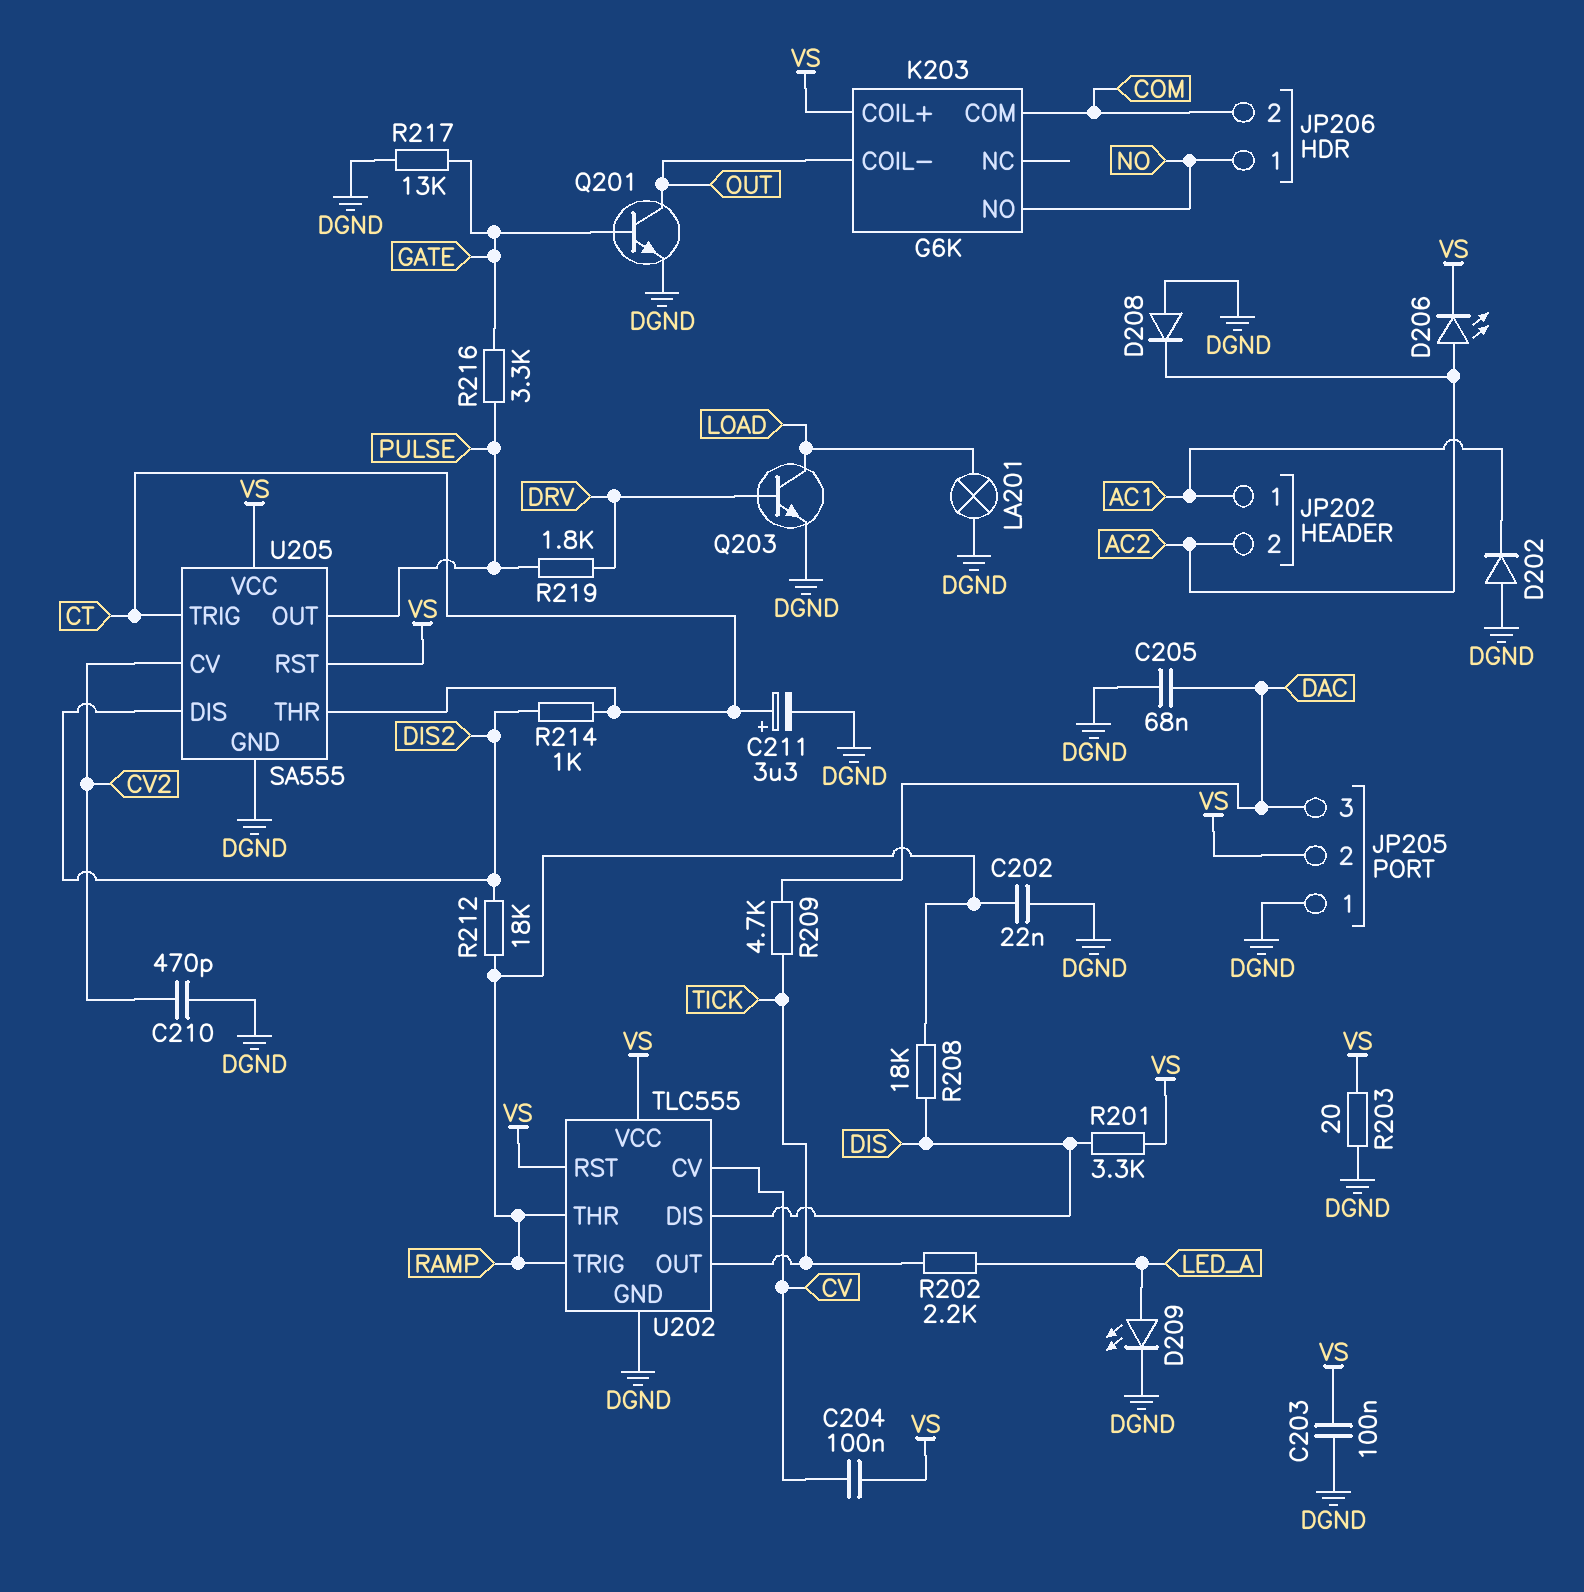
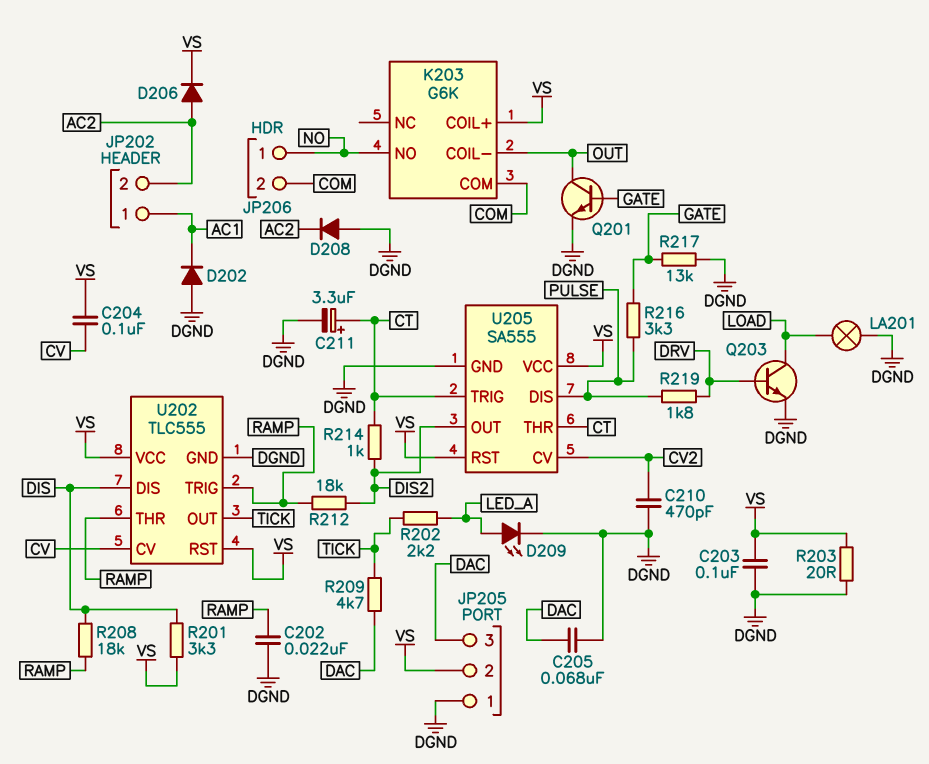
D206: LED (A AC2, K VS) -> diode (A AC2, K VS)
U205 pin DIS: DIS2 -> PULSE
U205 pin OUT: PULSE -> DIS2

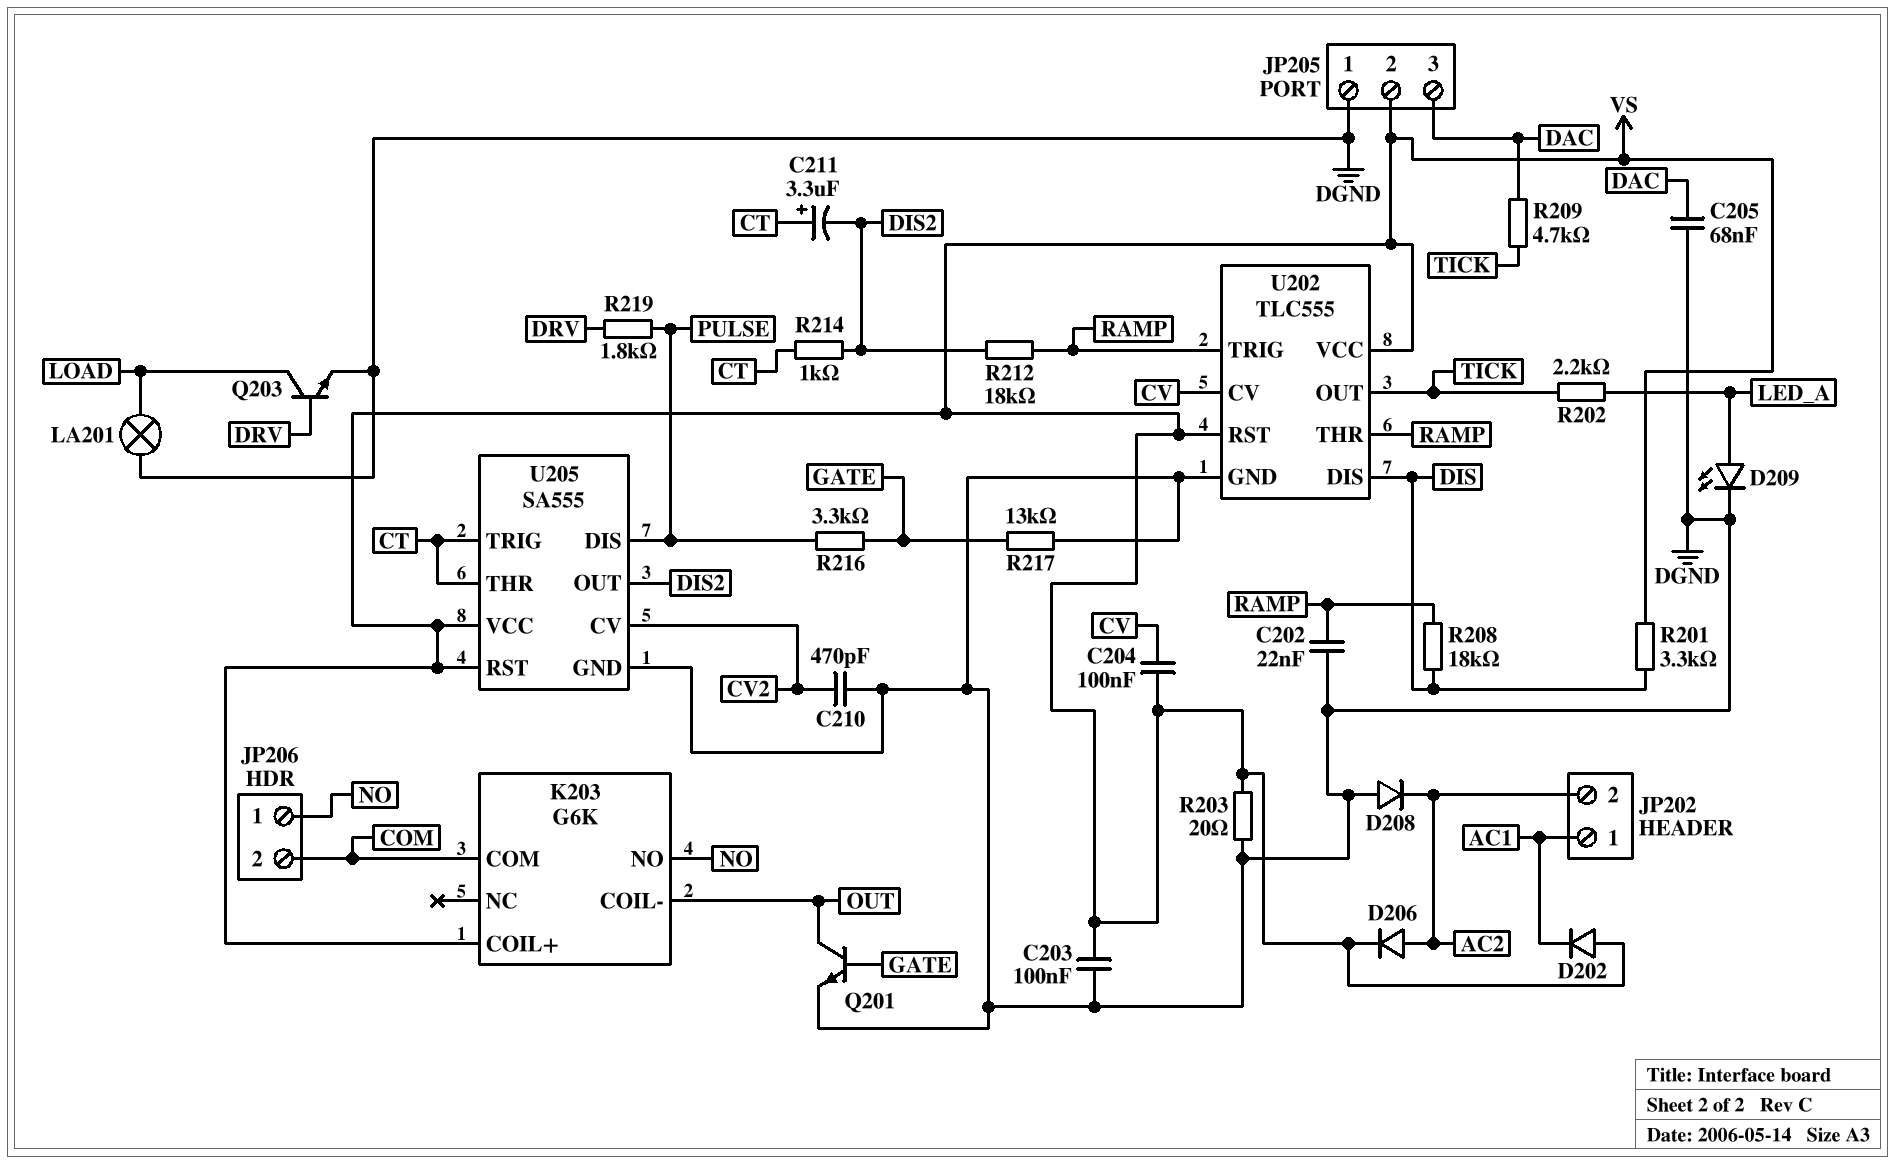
C211: 3.3uF (plus CT, minus DGND) -> 3.3uF (plus CT, minus DIS2)
D202: diode (A DGND, K AC1) -> diode (A VS, K AC1)

